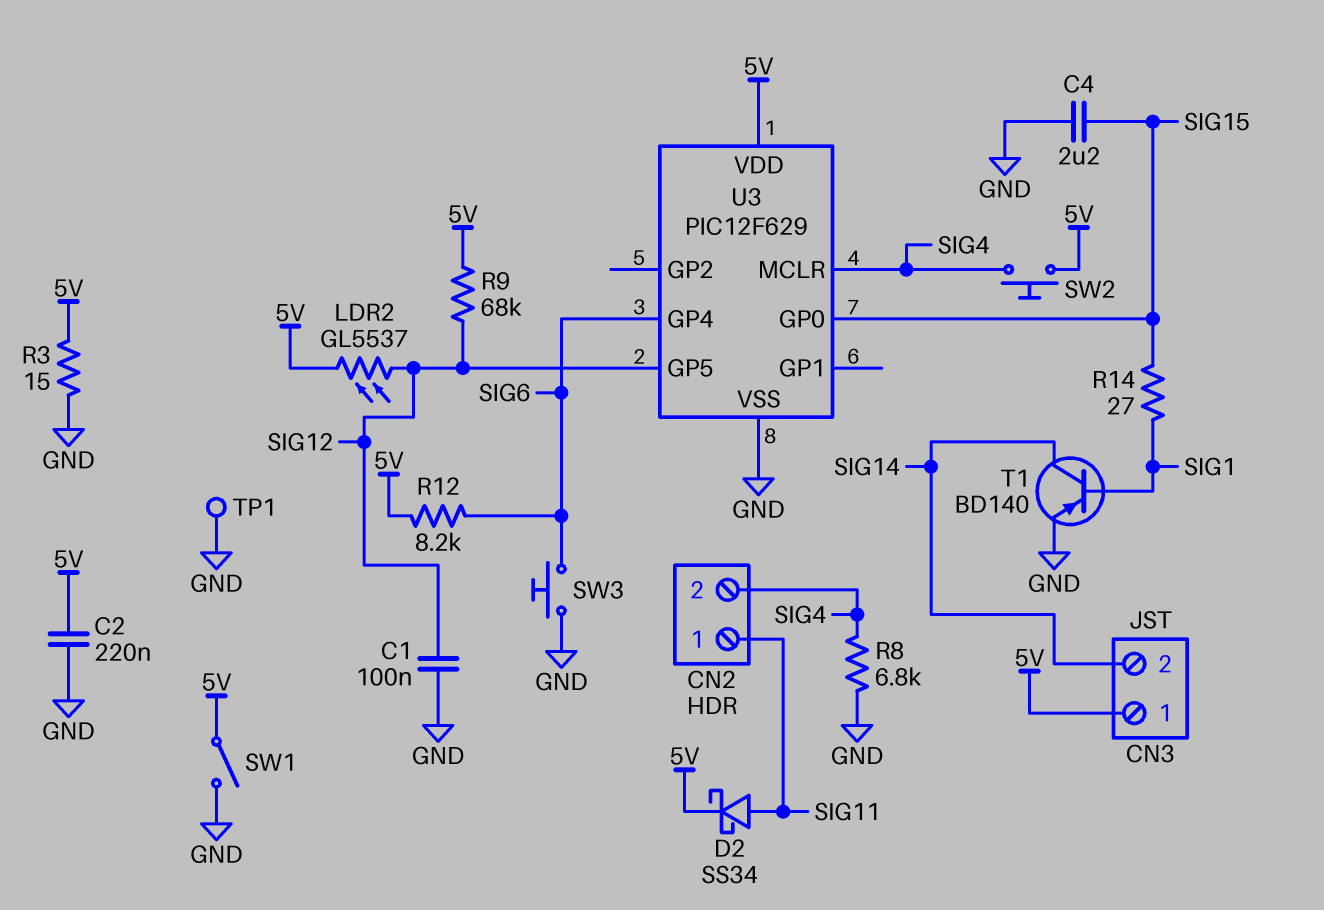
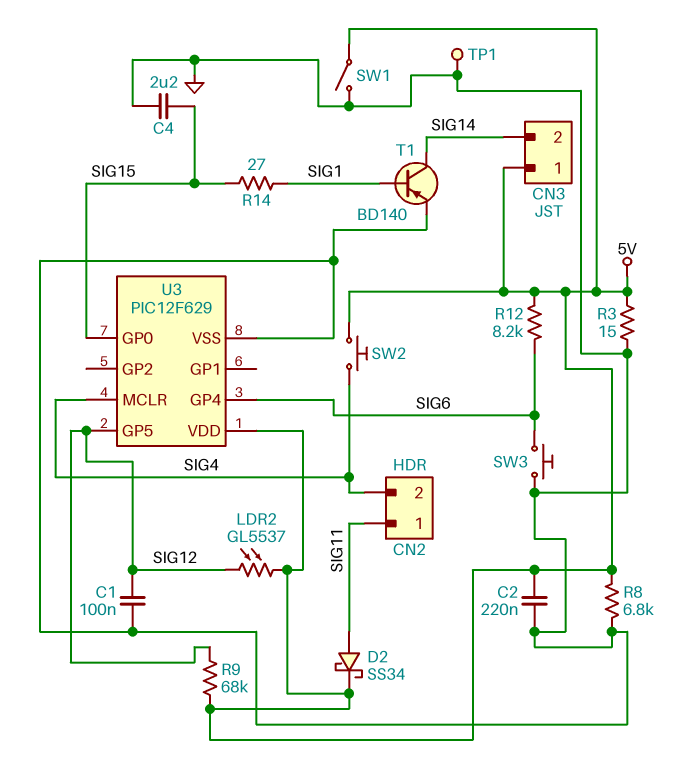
R8: 6.8k (GND, SIG4) -> 6.8k (5V, GND)

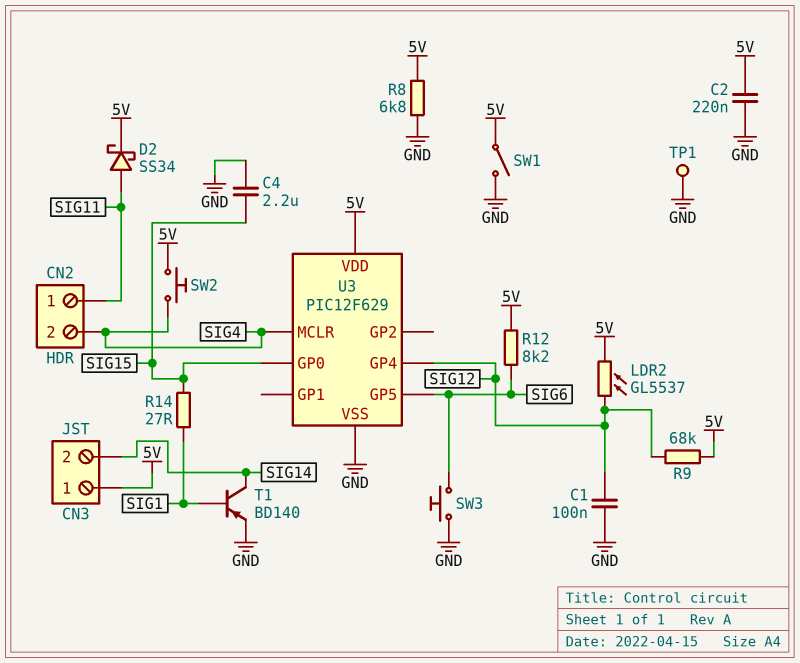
R3: 15 (5V, GND) -> none
U3 pin GP4: SIG6 -> SIG12
U3 pin GP5: SIG12 -> SIG6

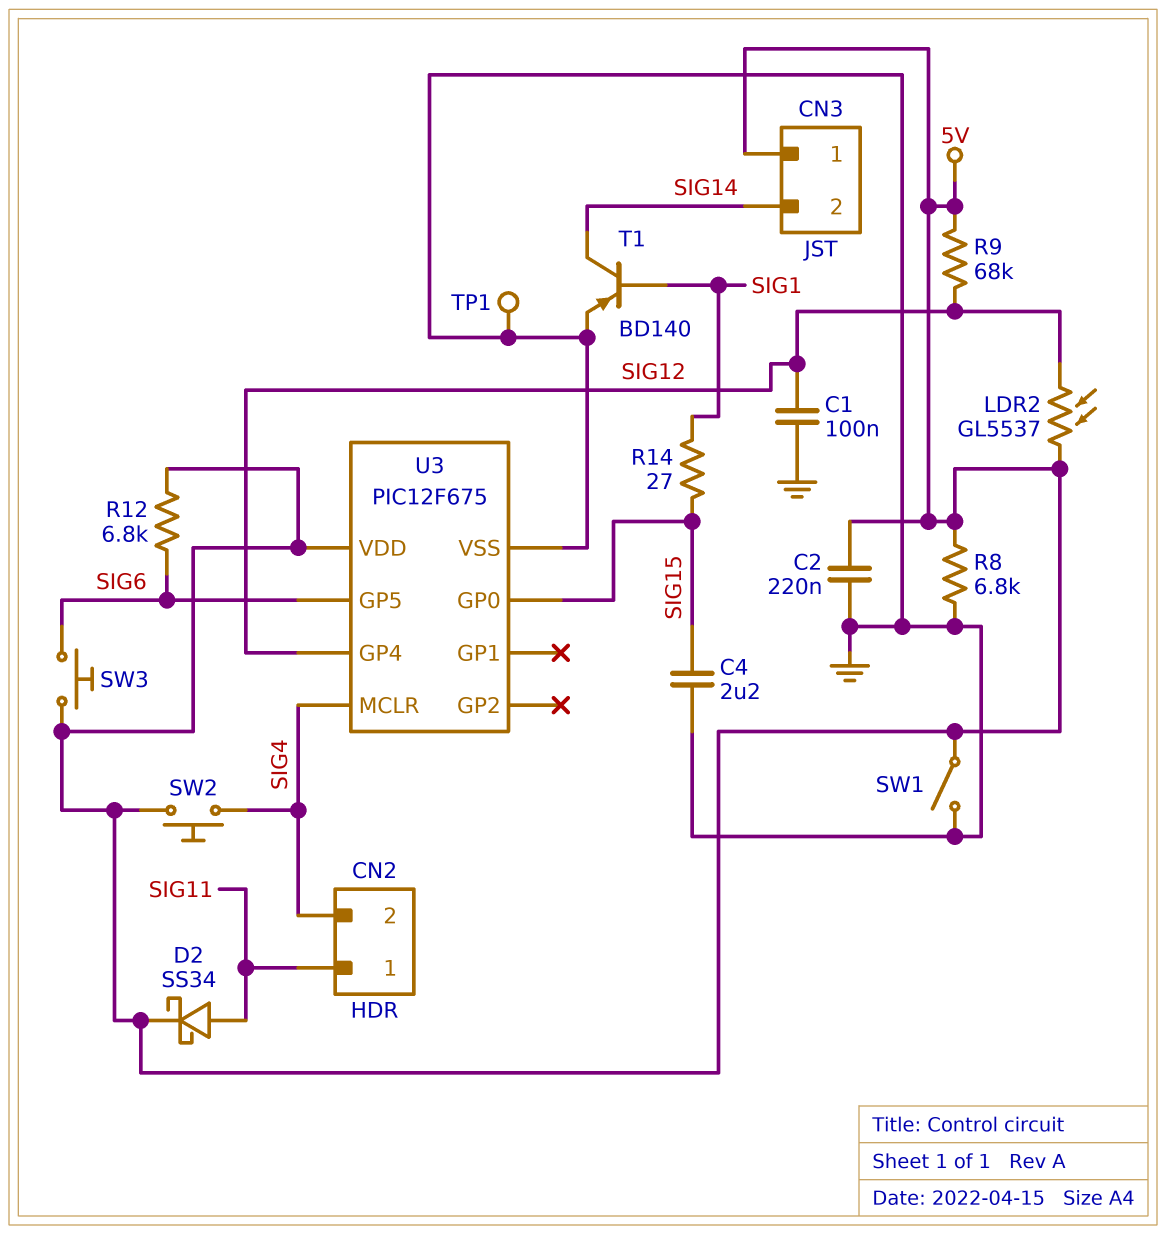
R12: 8.2k (5V, SIG6) -> 6.8k (5V, SIG6)
SW3: button (GND, SIG6) -> button (5V, SIG6)
U3: PIC12F629 -> PIC12F675

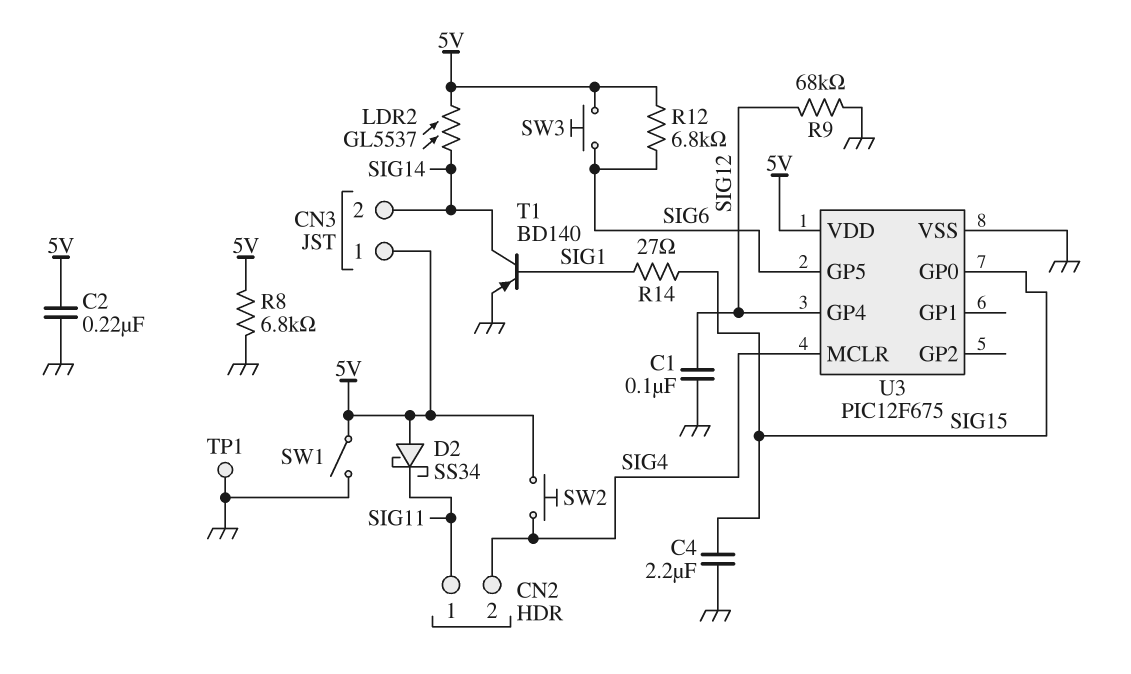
D2: schottky SS34 (A SIG11, K 5V) -> schottky SS34 (A 5V, K SIG11)
LDR2: GL5537 (5V, SIG12) -> GL5537 (5V, SIG14)
R9: 68k (5V, SIG12) -> 68k (GND, SIG12)

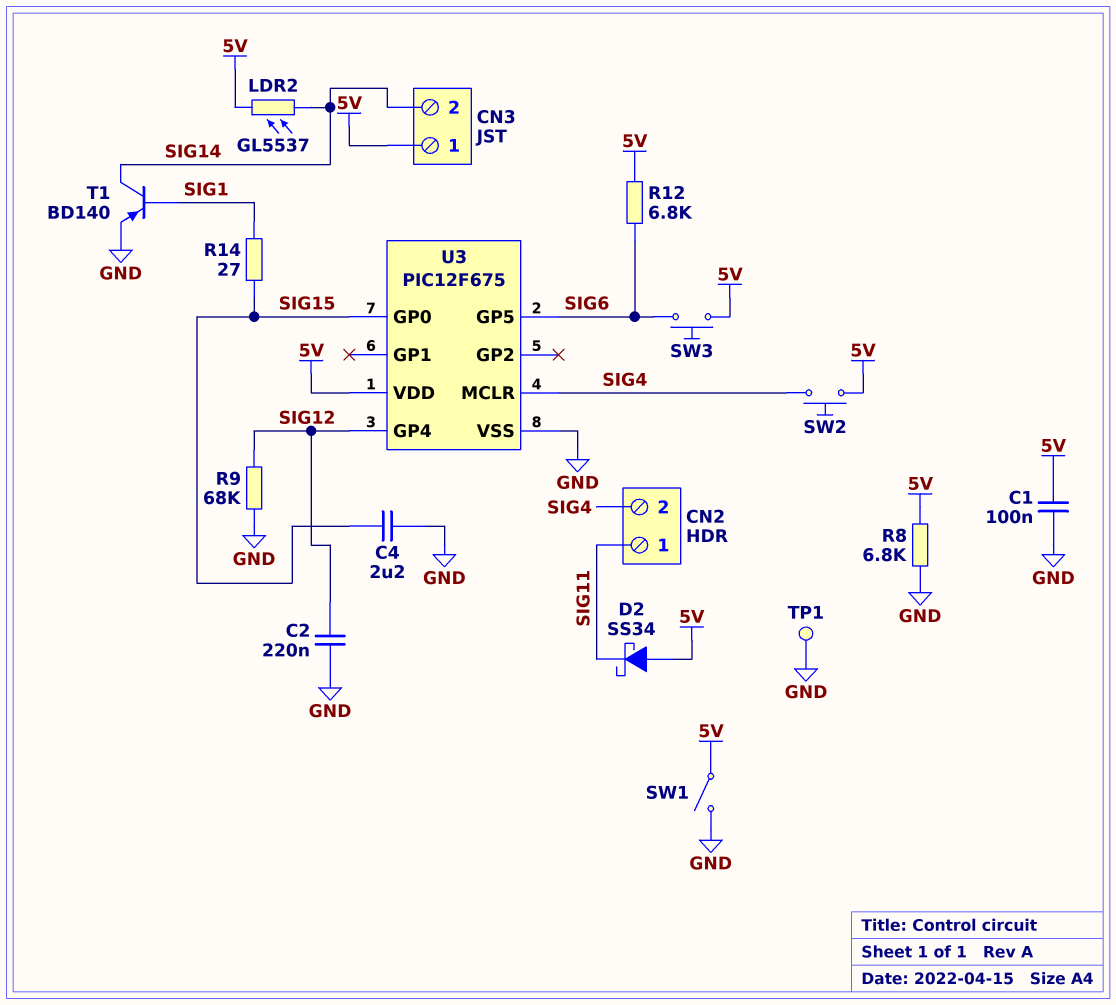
C1: 100nF (GND, SIG12) -> 100nF (5V, GND)
C2: 220nF (5V, GND) -> 220nF (GND, SIG12)

